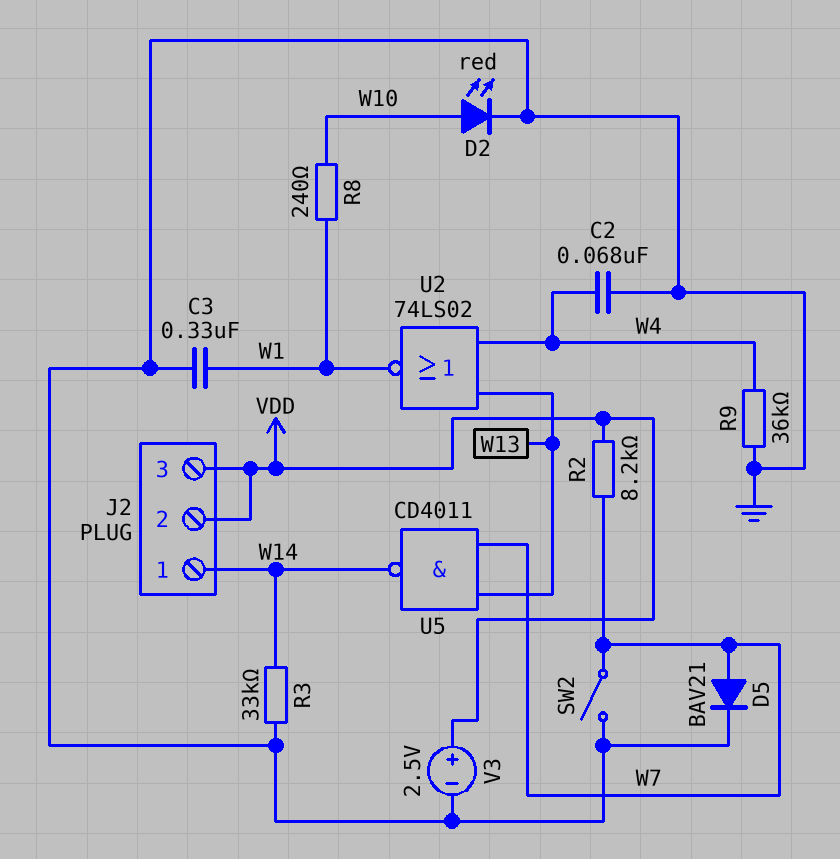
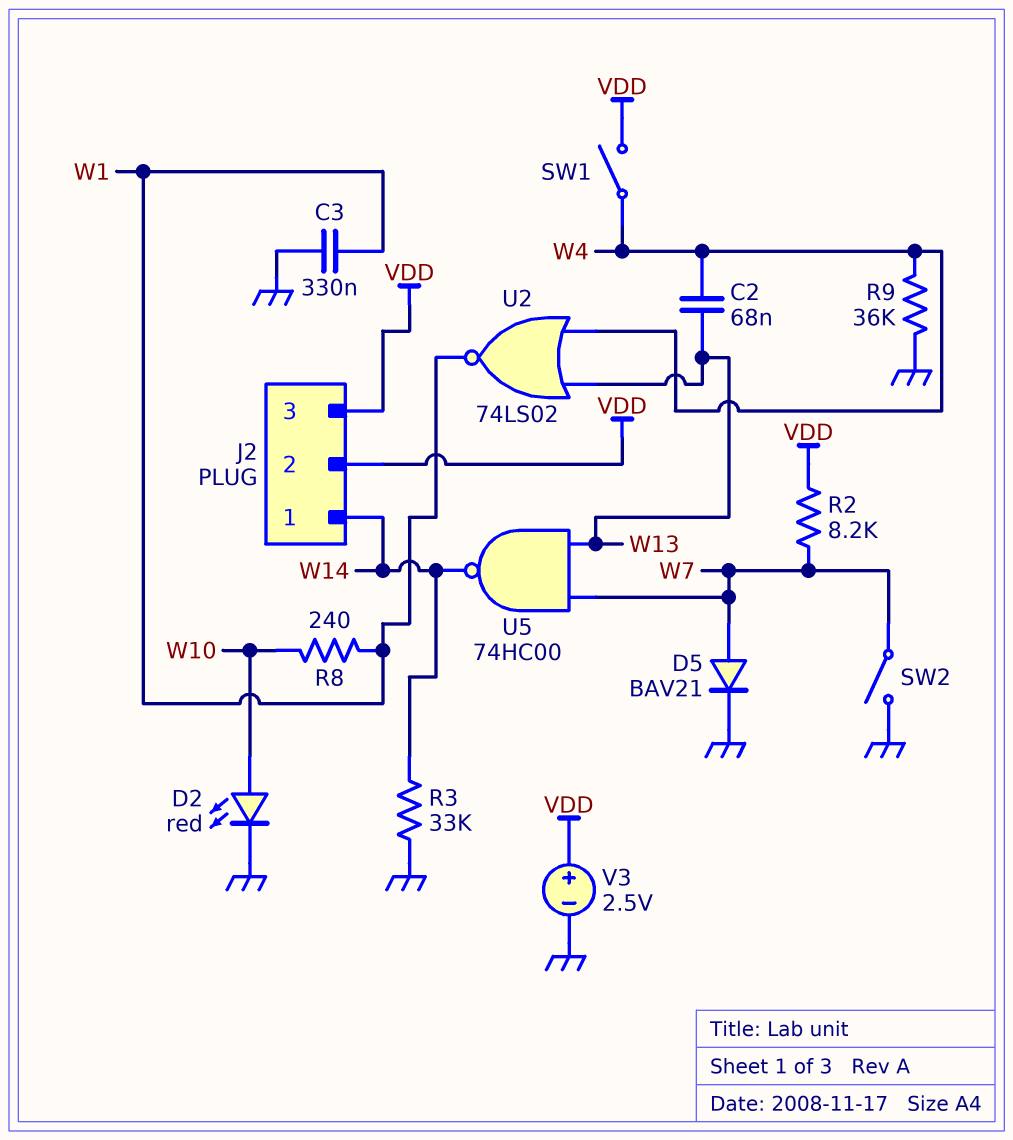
C2: 68nF (GND, W4) -> 68nF (W4, W13)
SW1: none -> switch (VDD, W4)
U5: NAND CD4011 (in W7, in W13, out W14) -> NAND 74HC00 (in W7, in W13, out W14)

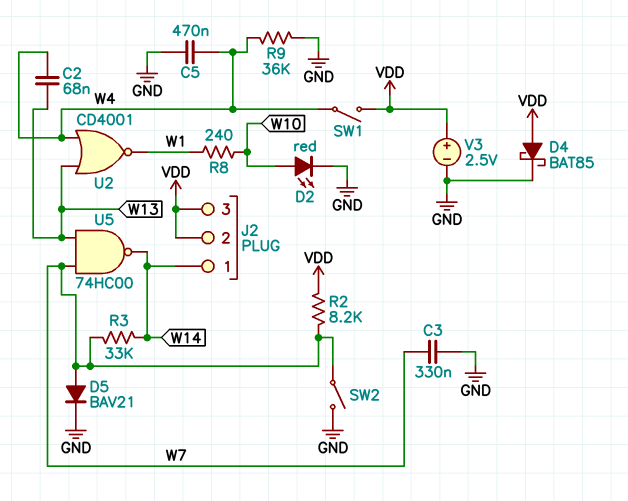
C3: 330nF (GND, W1) -> 330nF (GND, W7)
C5: none -> 470nF (GND, W4)
D4: none -> schottky BAT85 (A VDD, K GND)
R3: 33k (GND, W14) -> 33k (W7, W14)
U2: NOR 74LS02 (in W4, in W13, out W1) -> NOR CD4001 (in W4, in W13, out W1)

